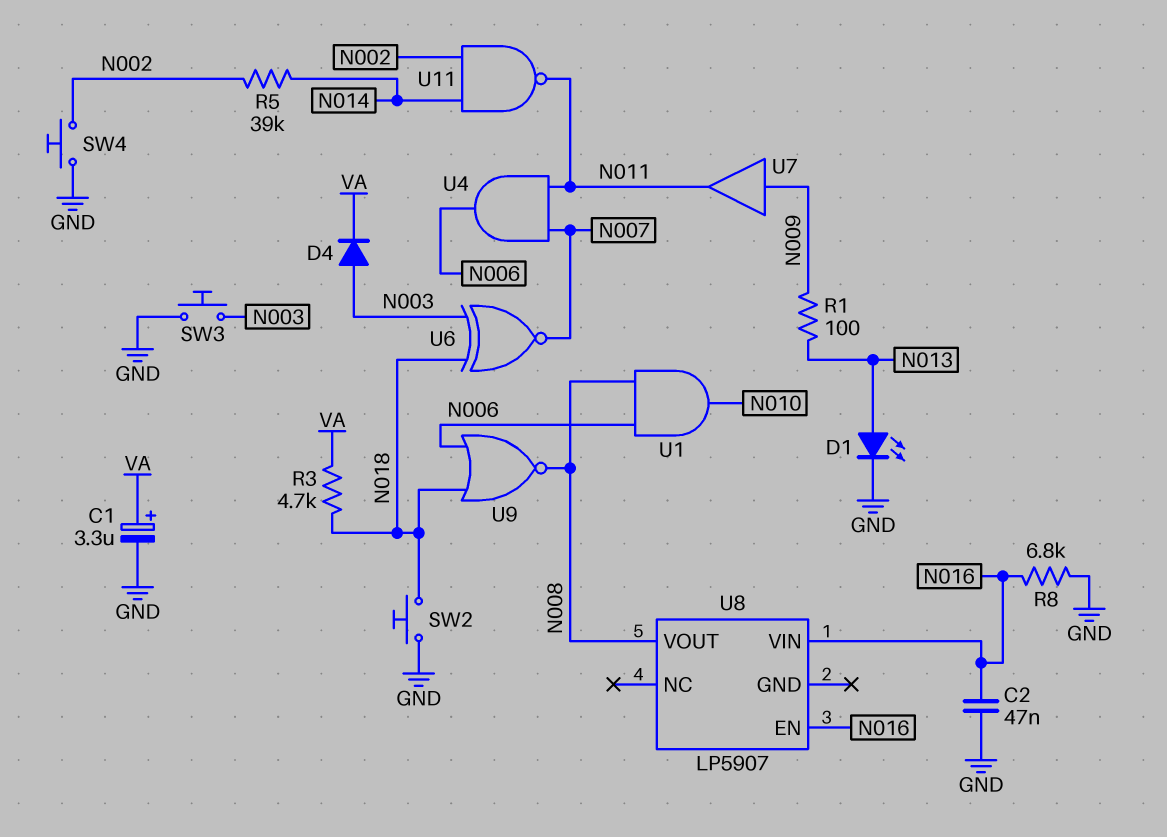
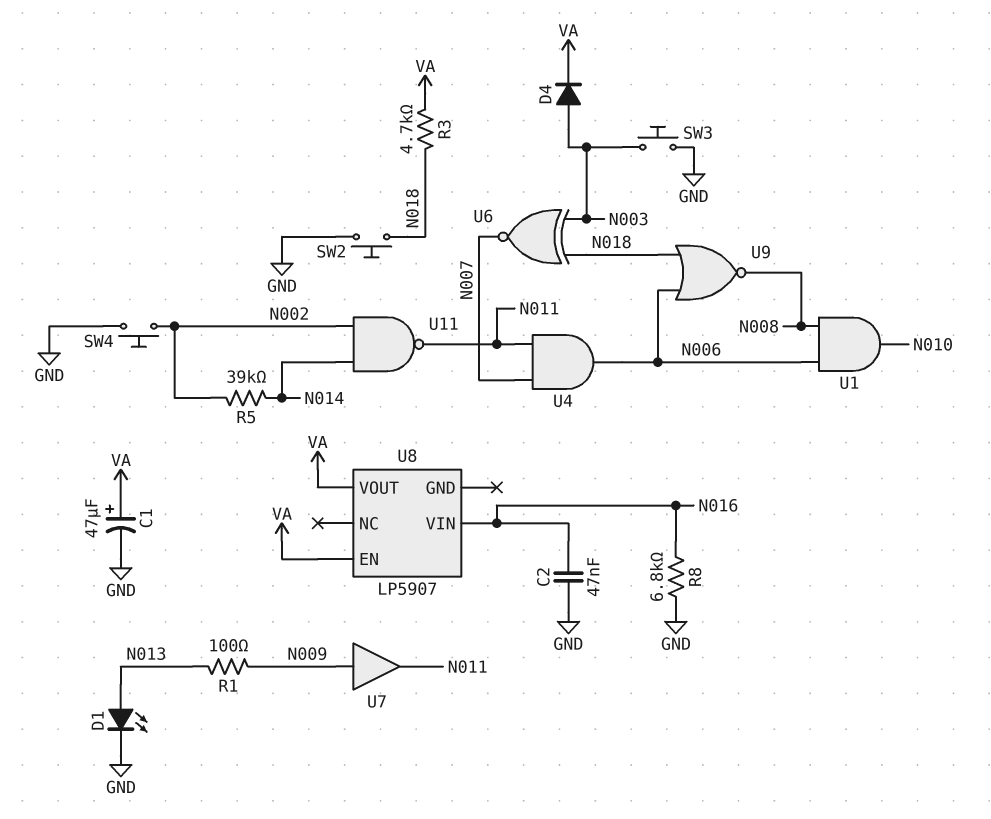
C1: 3.3uF (plus VA, minus GND) -> 47uF (plus VA, minus GND)
U8 pin EN: N016 -> VA
U8 pin VOUT: N008 -> VA

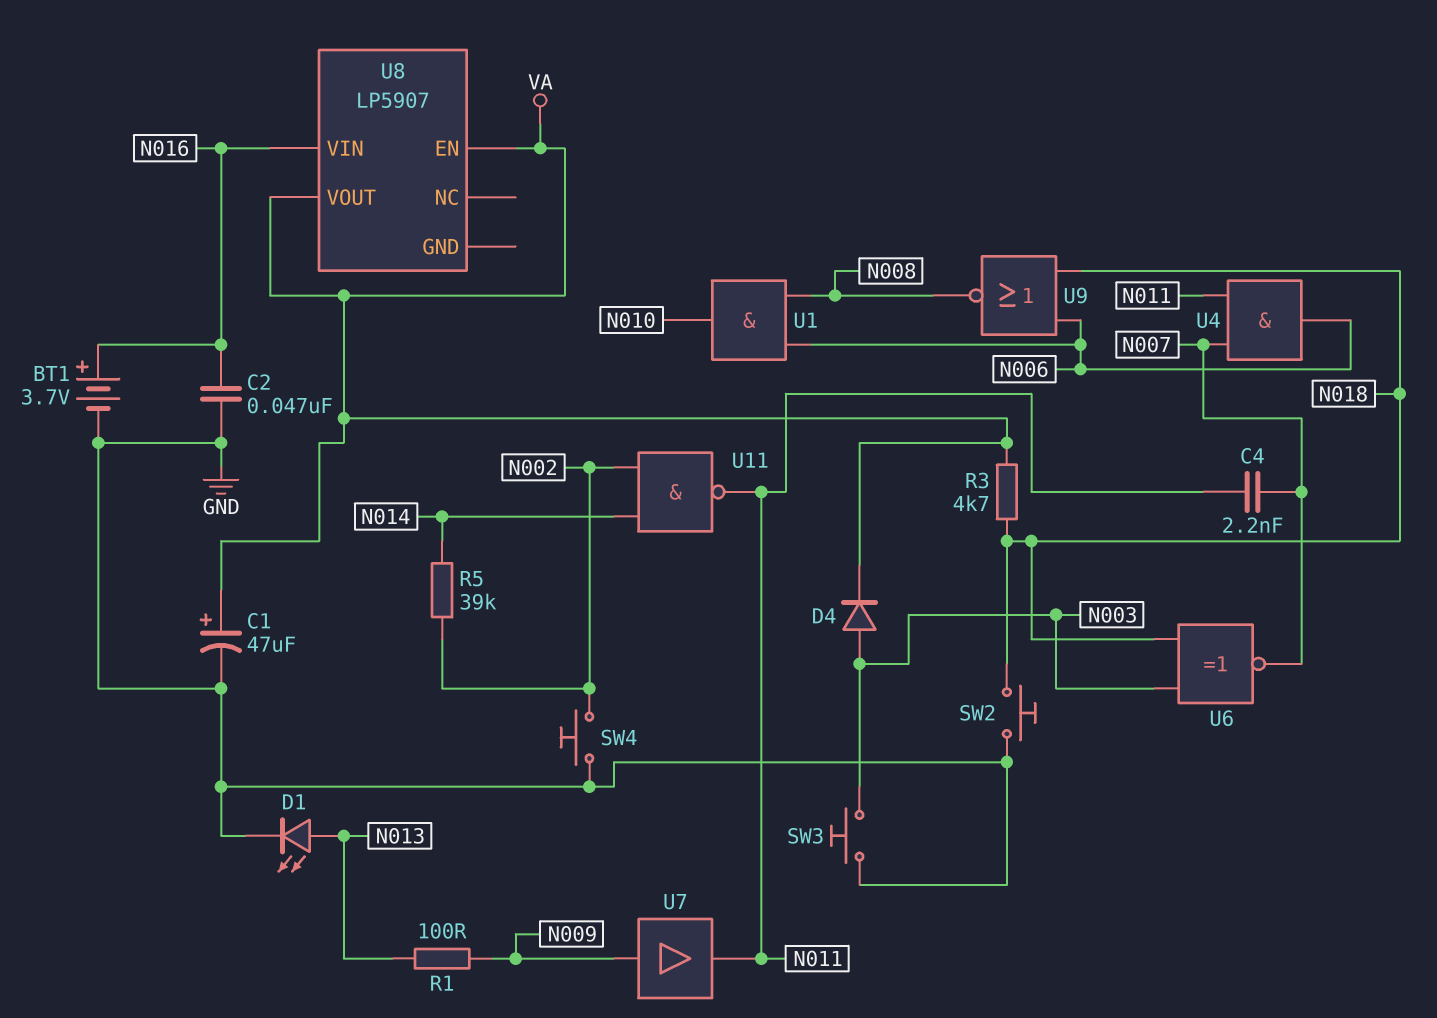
BT1: none -> 3.7V (plus N016, minus GND)
C4: none -> 2.2nF (N007, N011)
R8: 6.8k (GND, N016) -> none

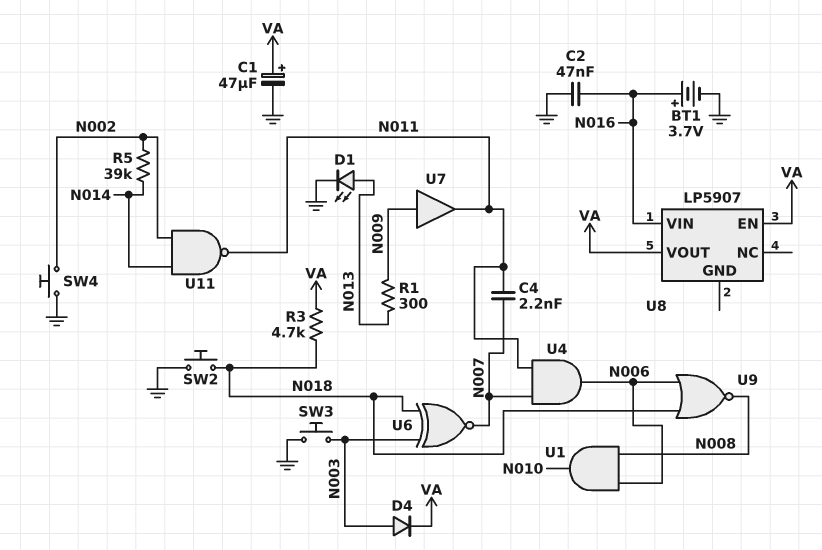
R1: 100 (N009, N013) -> 300 (N009, N013)

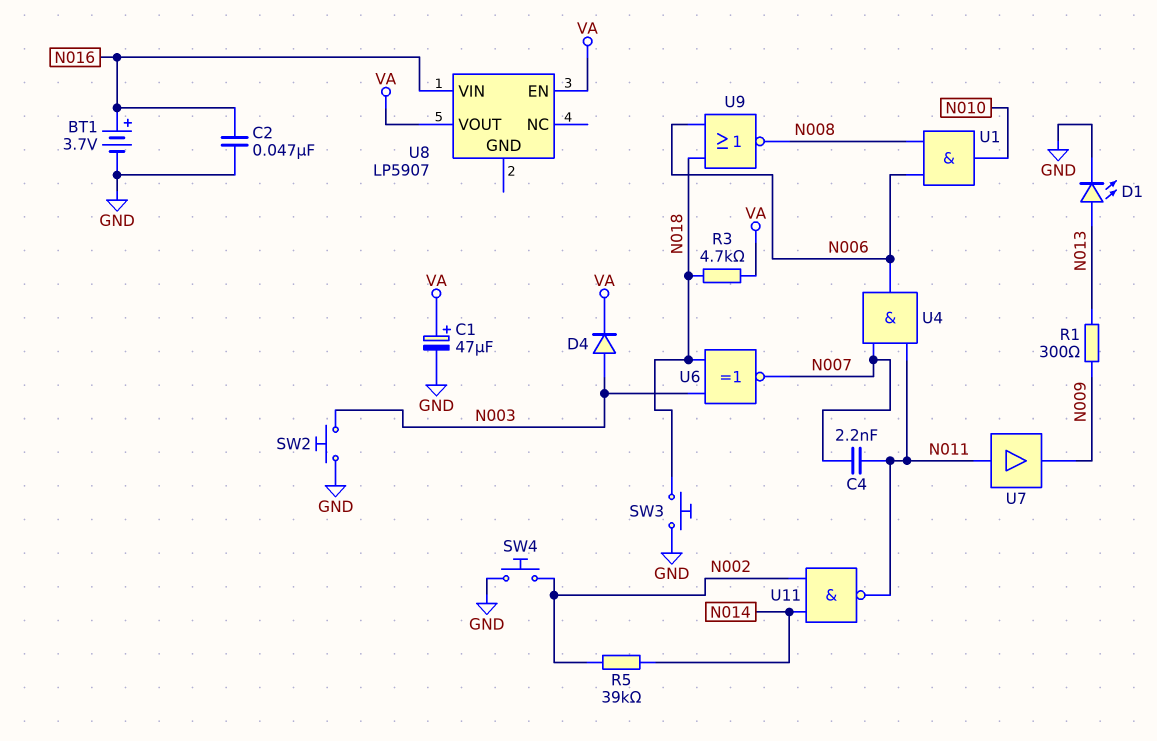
SW2: button (GND, N018) -> button (GND, N003)
SW3: button (GND, N003) -> button (GND, N018)
U7: buffer (in N009, out N011) -> buffer (in N011, out N009)

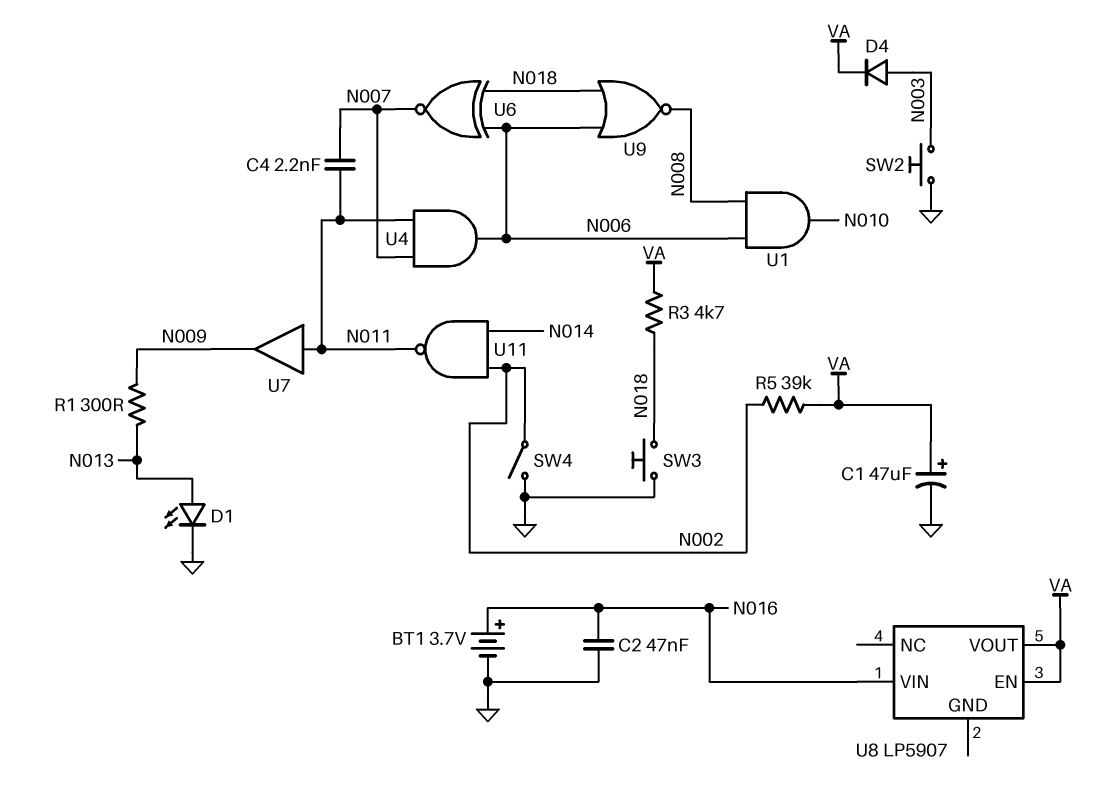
R5: 39k (N002, N014) -> 39k (N002, VA)
SW4: button (GND, N002) -> switch (GND, N002)
U6: XNOR (in N003, in N018, out N007) -> XNOR (in N006, in N018, out N007)

